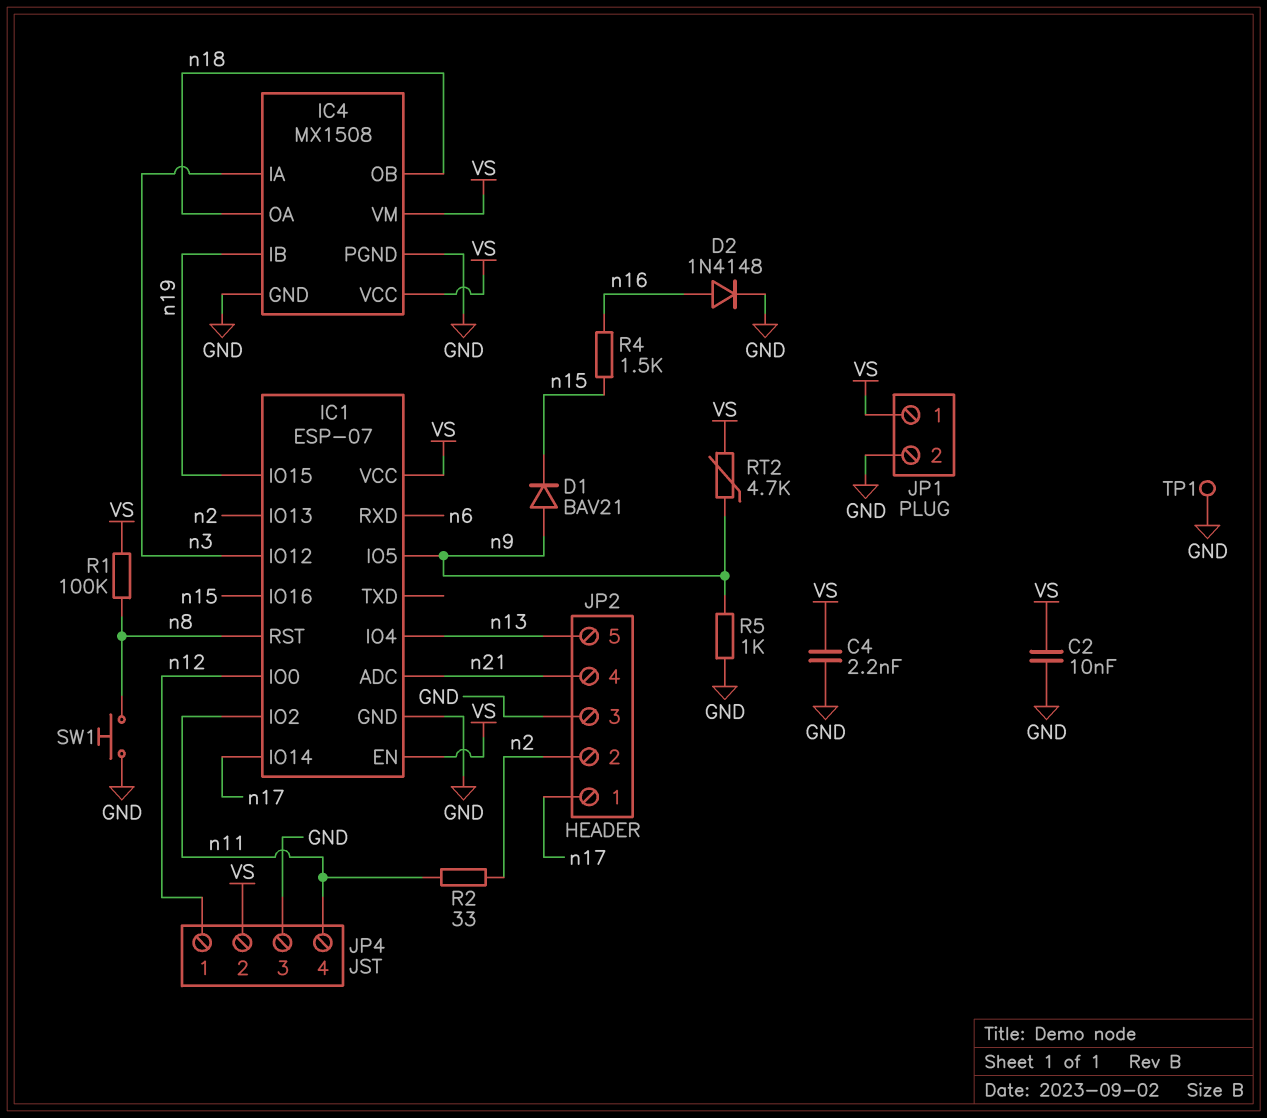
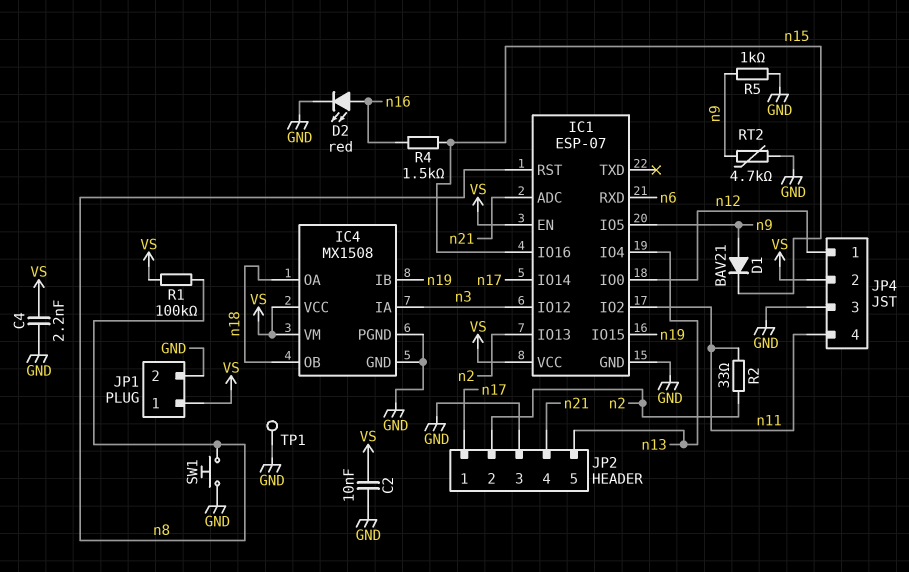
D2: diode 1N4148 (A n16, K GND) -> LED red (A n16, K GND)
RT2: 4.7k (VS, n9) -> 4.7k (GND, n9)

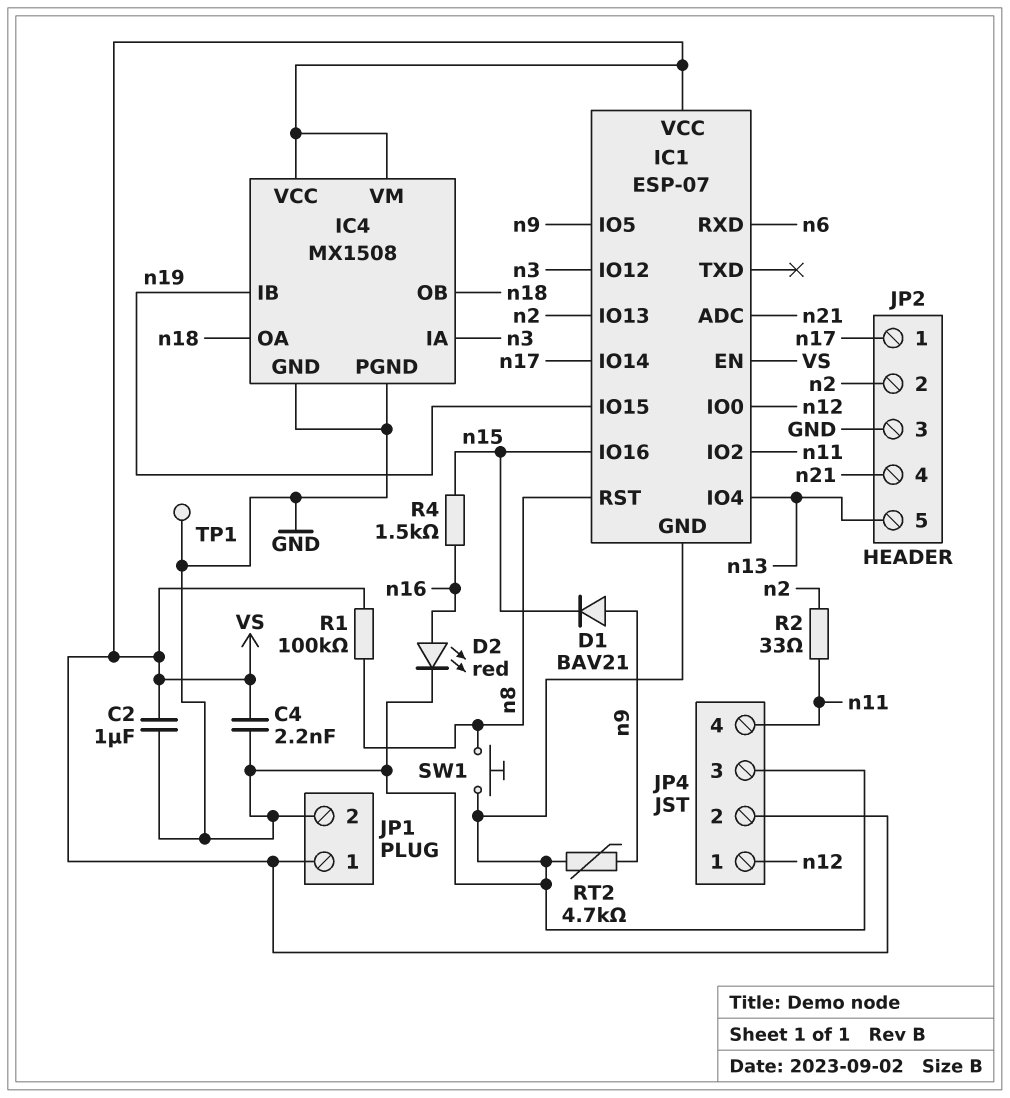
C2: 10nF (GND, VS) -> 1uF (GND, VS)
R5: 1k (GND, n9) -> none

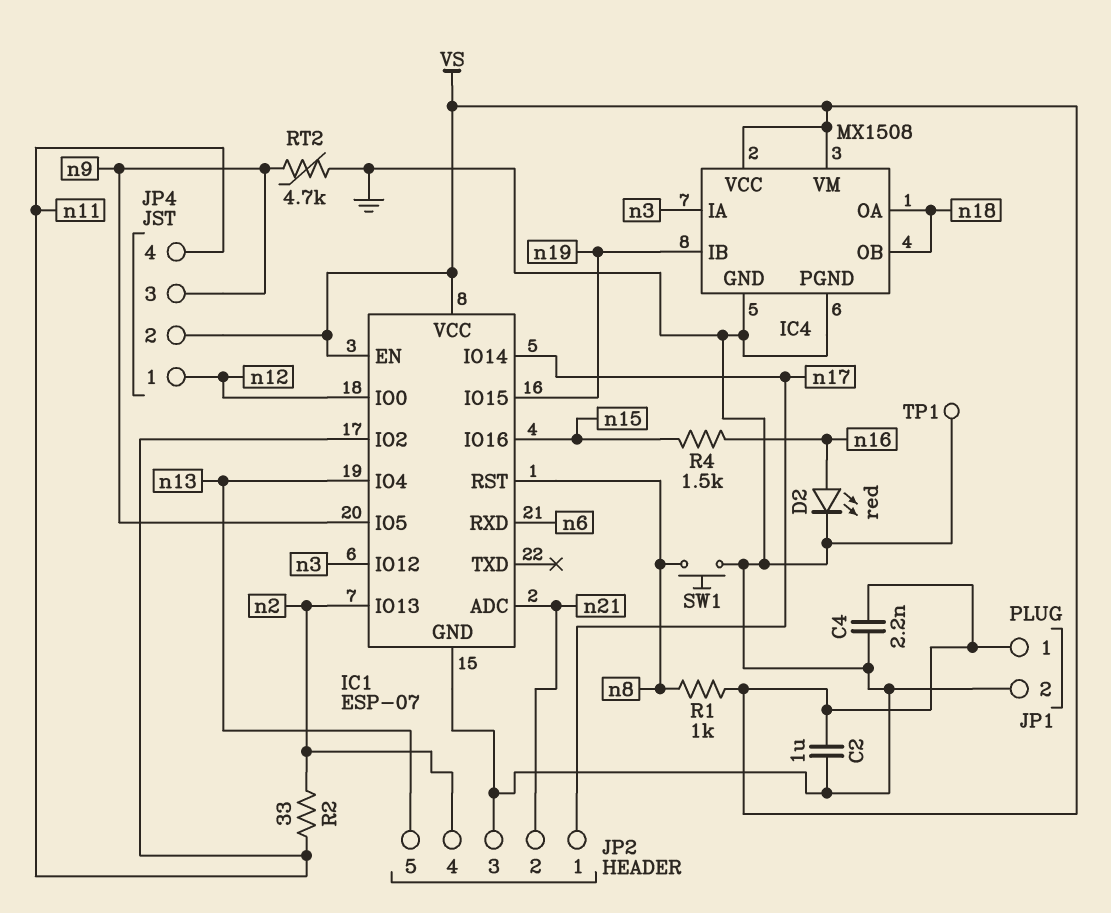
D1: diode BAV21 (A n9, K n15) -> none
JP2 pin 2: n2 -> n21
JP2 pin 4: n21 -> n2
JP4 pin 3: GND -> n9
R1: 100k (VS, n8) -> 1k (VS, n8)

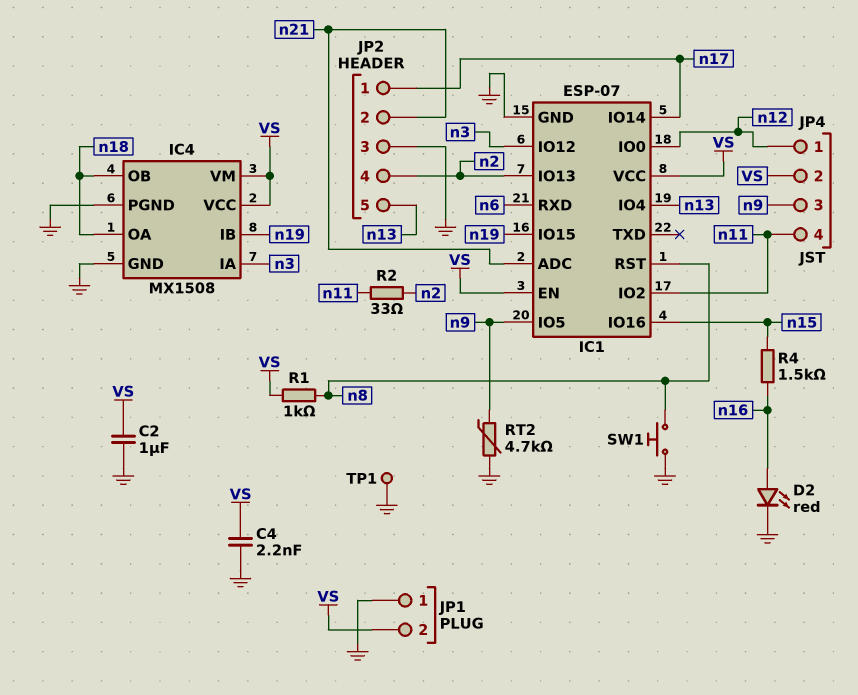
JP1 pin 1: VS -> GND
JP1 pin 2: GND -> VS

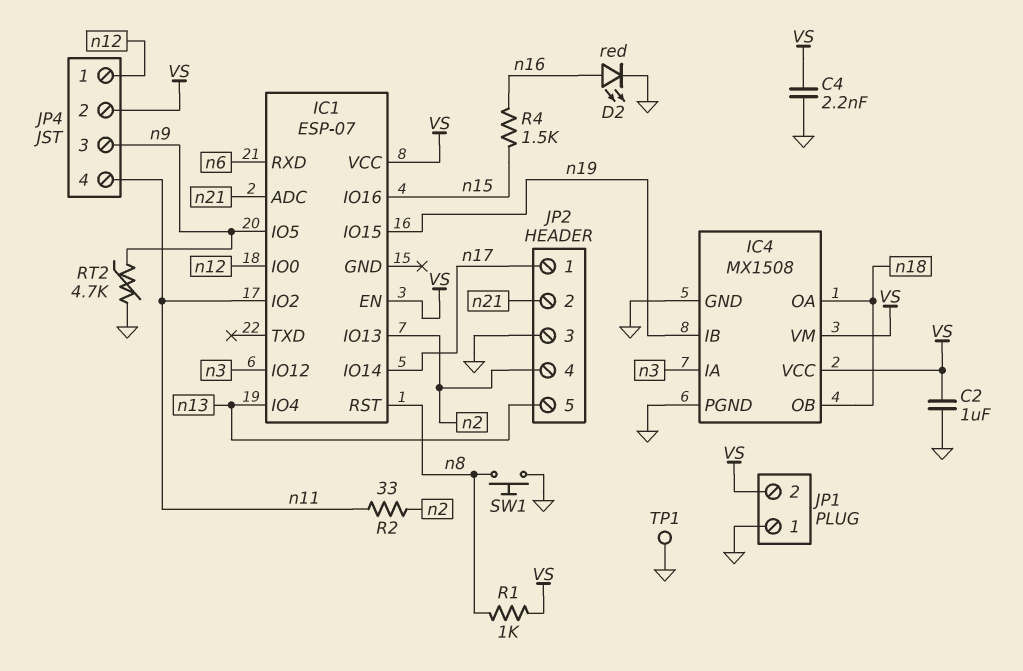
IC1 pin GND: GND -> none

